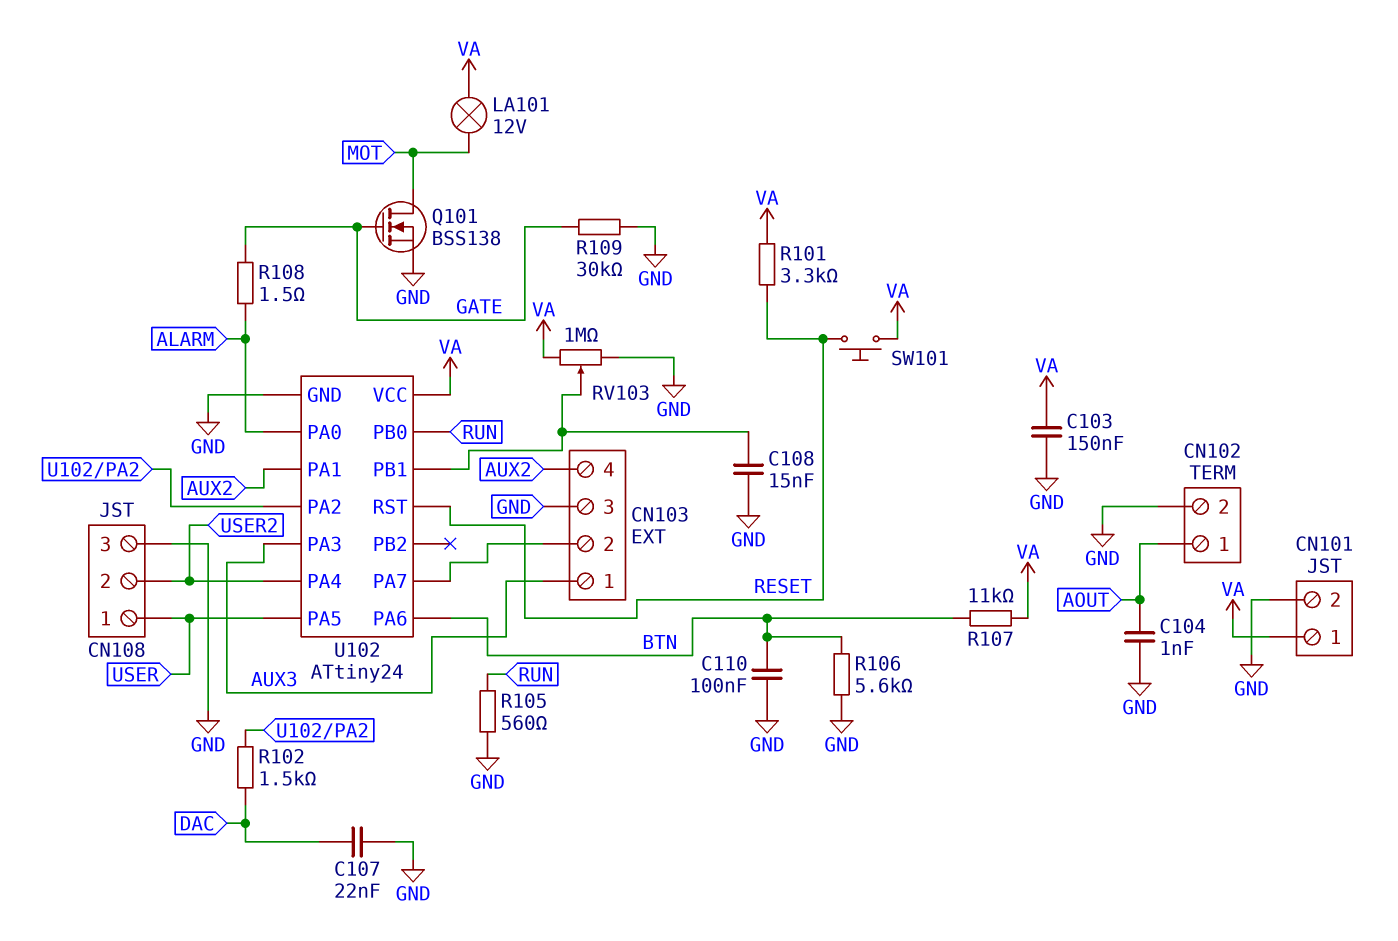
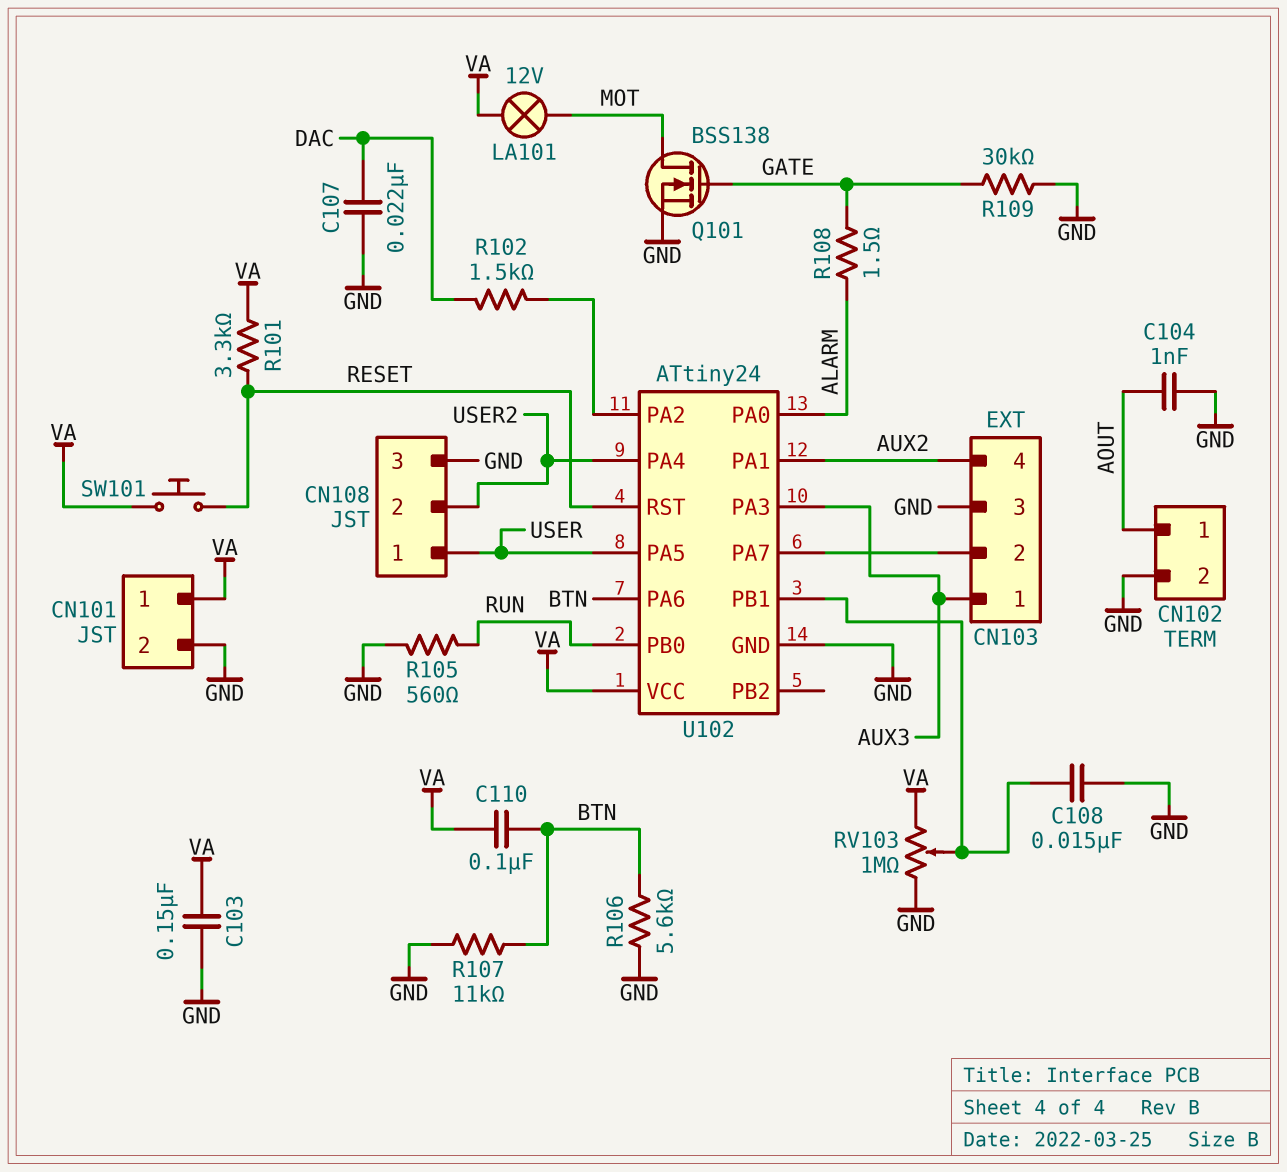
C110: 100nF (BTN, GND) -> 100nF (BTN, VA)
R107: 11k (BTN, VA) -> 11k (BTN, GND)

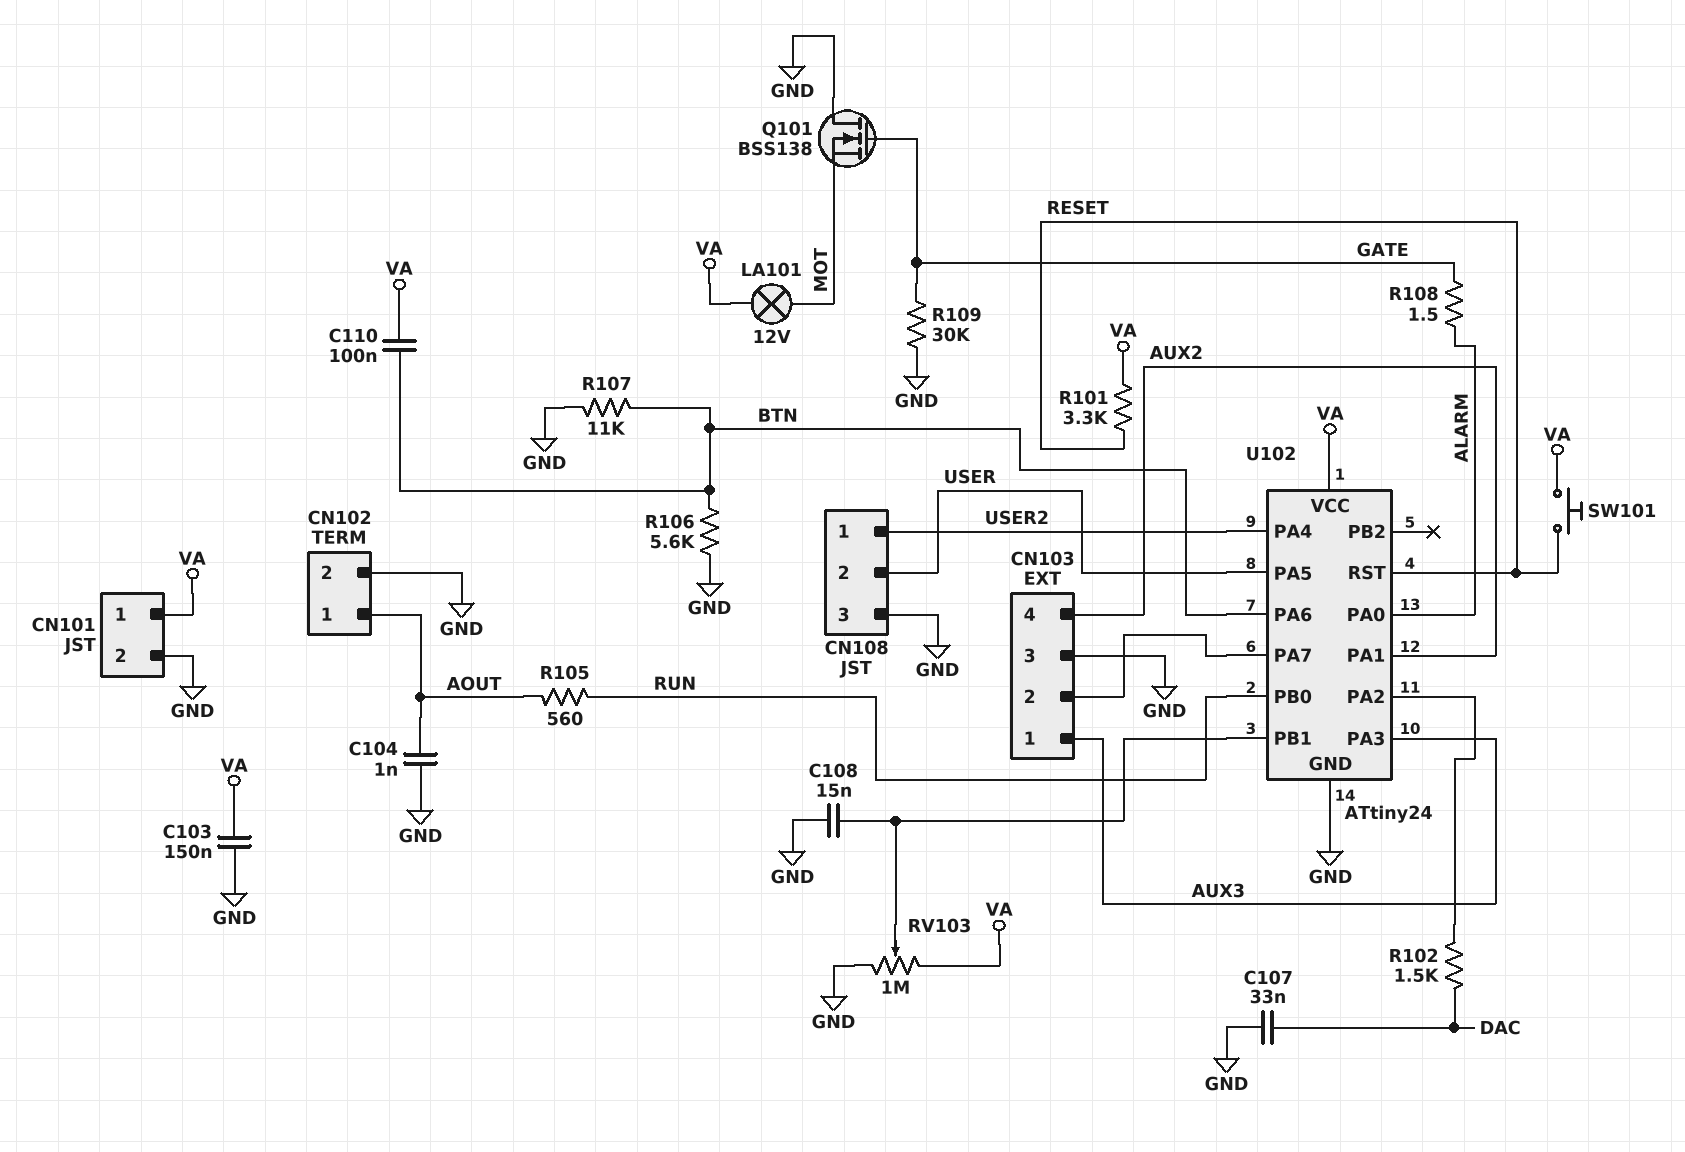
C107: 22nF (DAC, GND) -> 33nF (DAC, GND)
CN108 pin 1: USER -> USER2
CN108 pin 2: USER2 -> USER
Q101: NMOS BSS138 (G GATE, D MOT, S GND) -> NMOS BSS138 (G GATE, D GND, S MOT)
R105: 560 (GND, RUN) -> 560 (AOUT, RUN)

